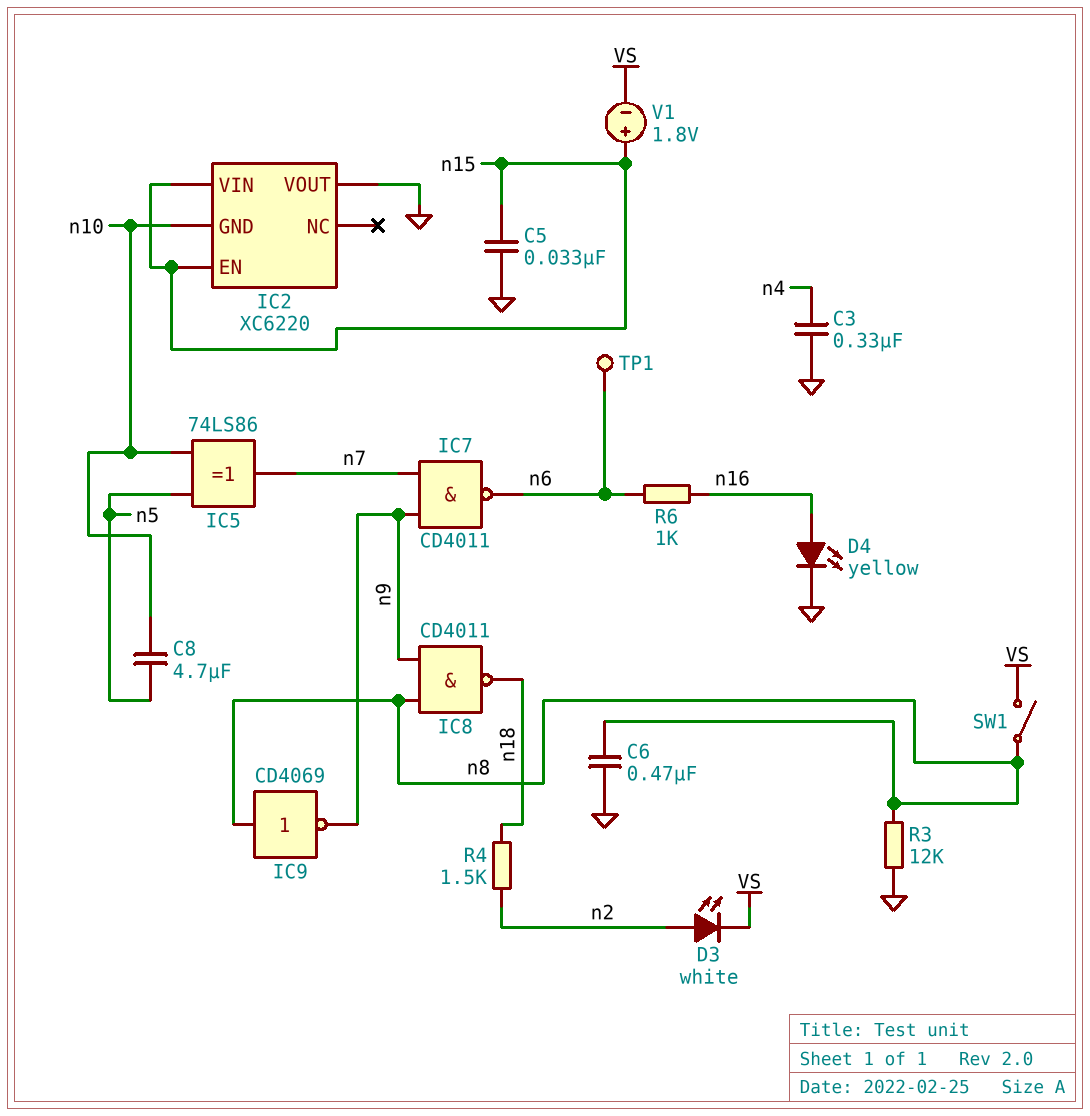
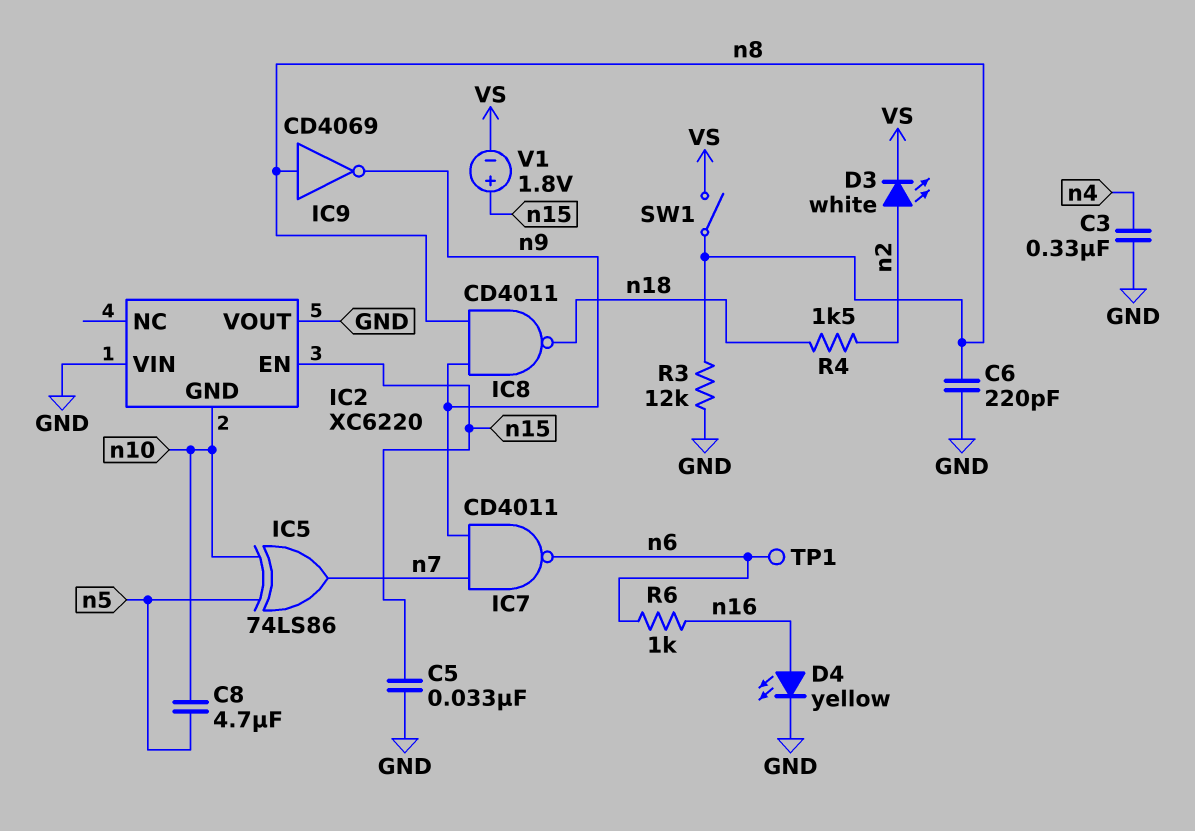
C6: 470nF (GND, n8) -> 220pF (GND, n8)
IC2 pin VIN: n15 -> GND

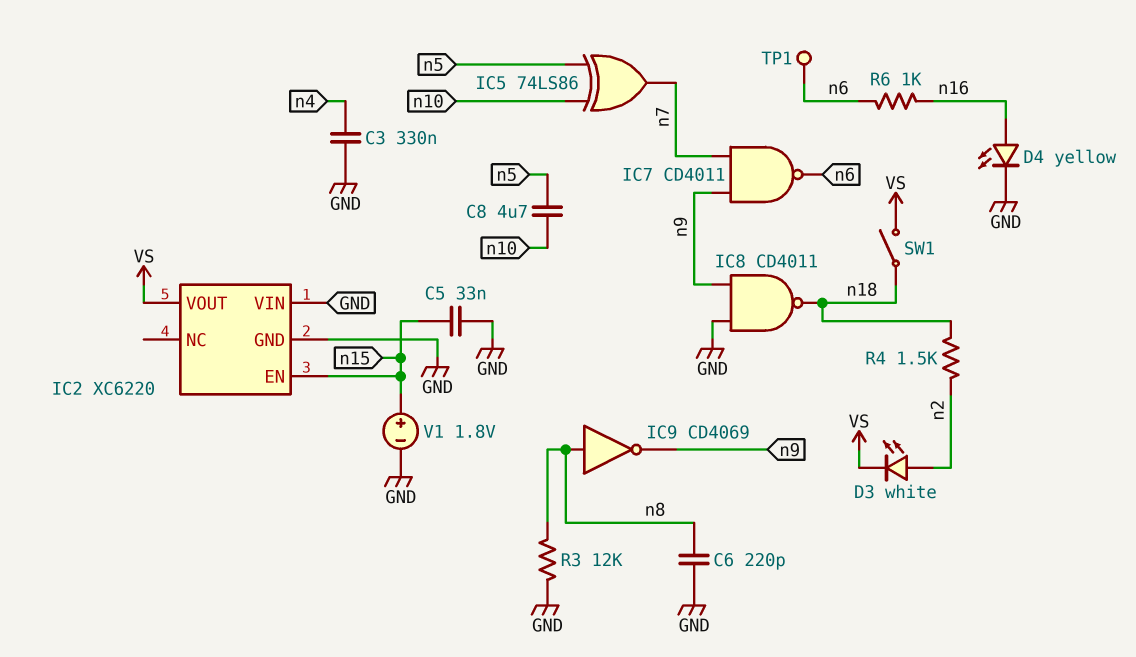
IC2 pin GND: n10 -> GND
IC2 pin VOUT: GND -> VS
IC8: NAND CD4011 (in n8, in n9, out n18) -> NAND CD4011 (in GND, in n9, out n18)
SW1: switch (VS, n8) -> switch (VS, n18)
V1: 1.8V (plus n15, minus VS) -> 1.8V (plus n15, minus GND)

